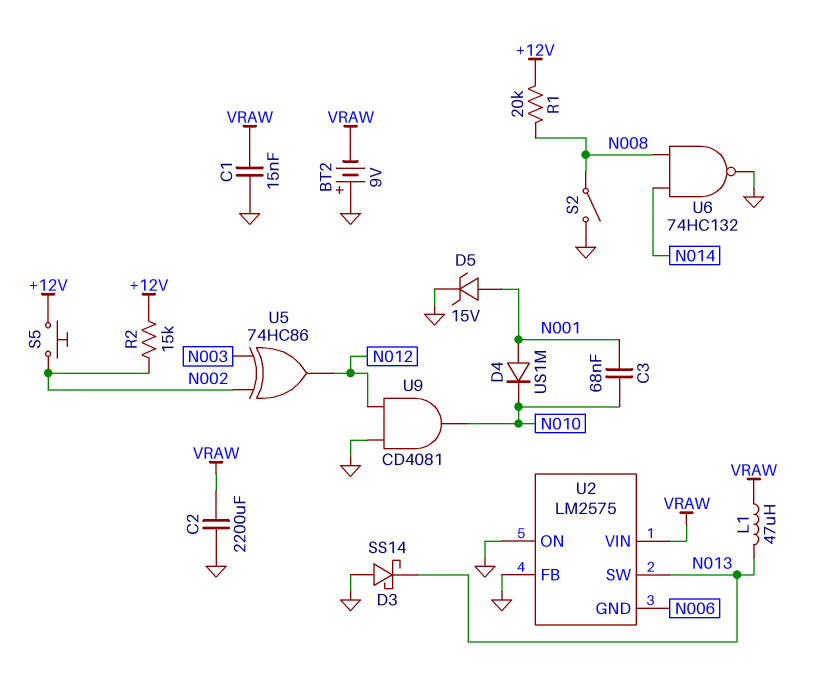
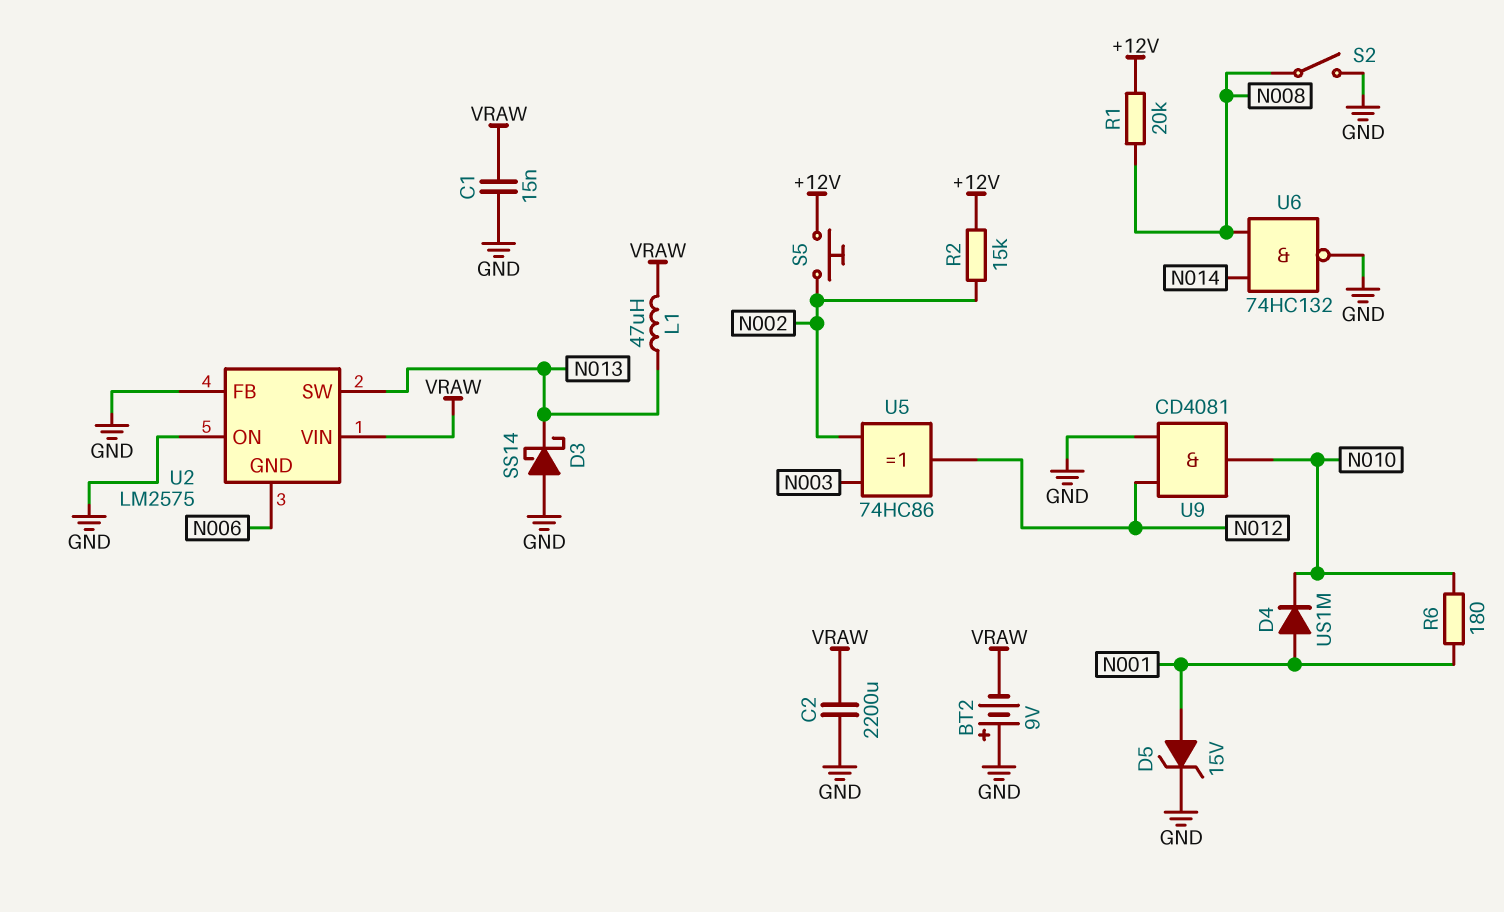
C3: 68nF (N001, N010) -> none
R6: none -> 180 (N001, N010)

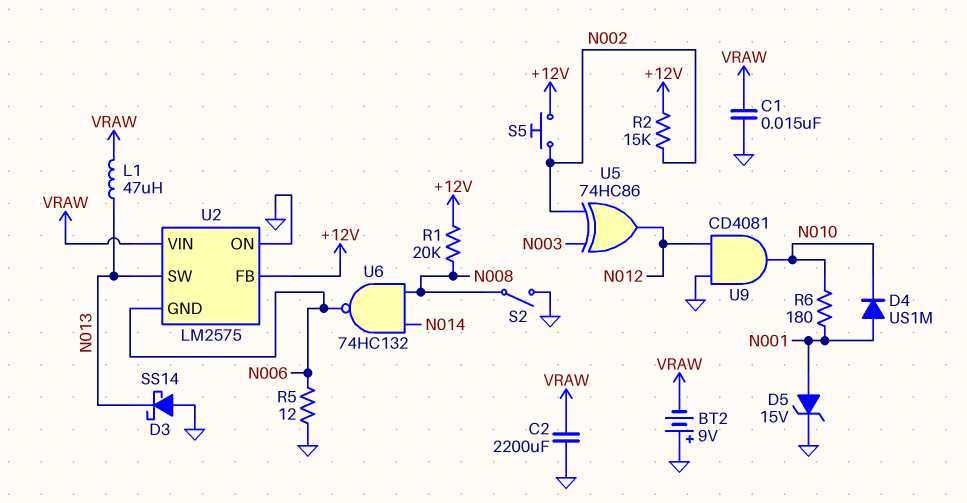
R5: none -> 12 (GND, N006)
U2 pin FB: GND -> +12V
U6: NAND 74HC132 (in N008, in N014, out GND) -> NAND 74HC132 (in N008, in N014, out N006)

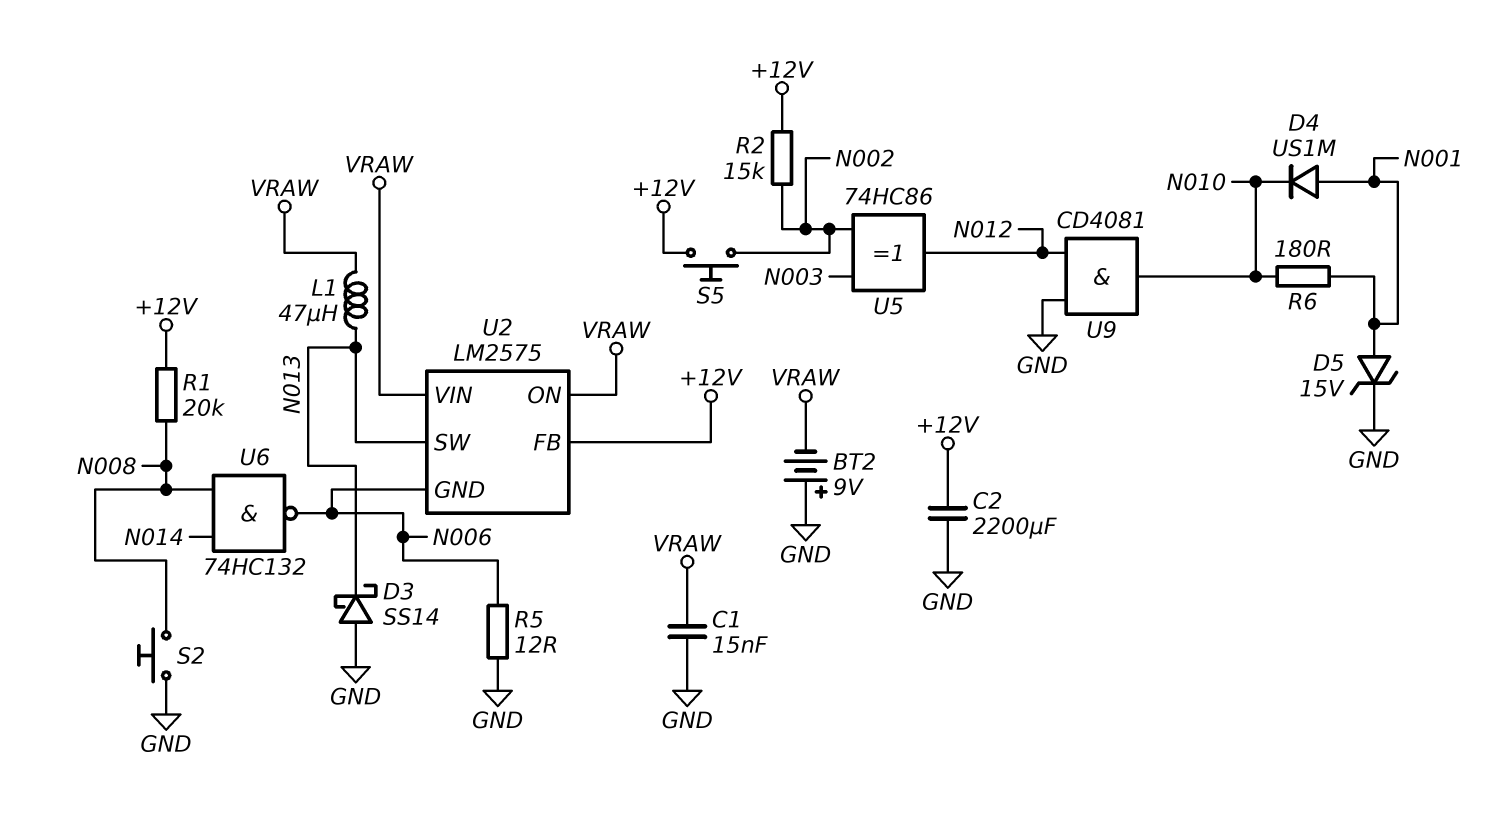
C2: 2200uF (GND, VRAW) -> 2200uF (+12V, GND)
S2: switch (GND, N008) -> button (GND, N008)
U2 pin ON: GND -> VRAW

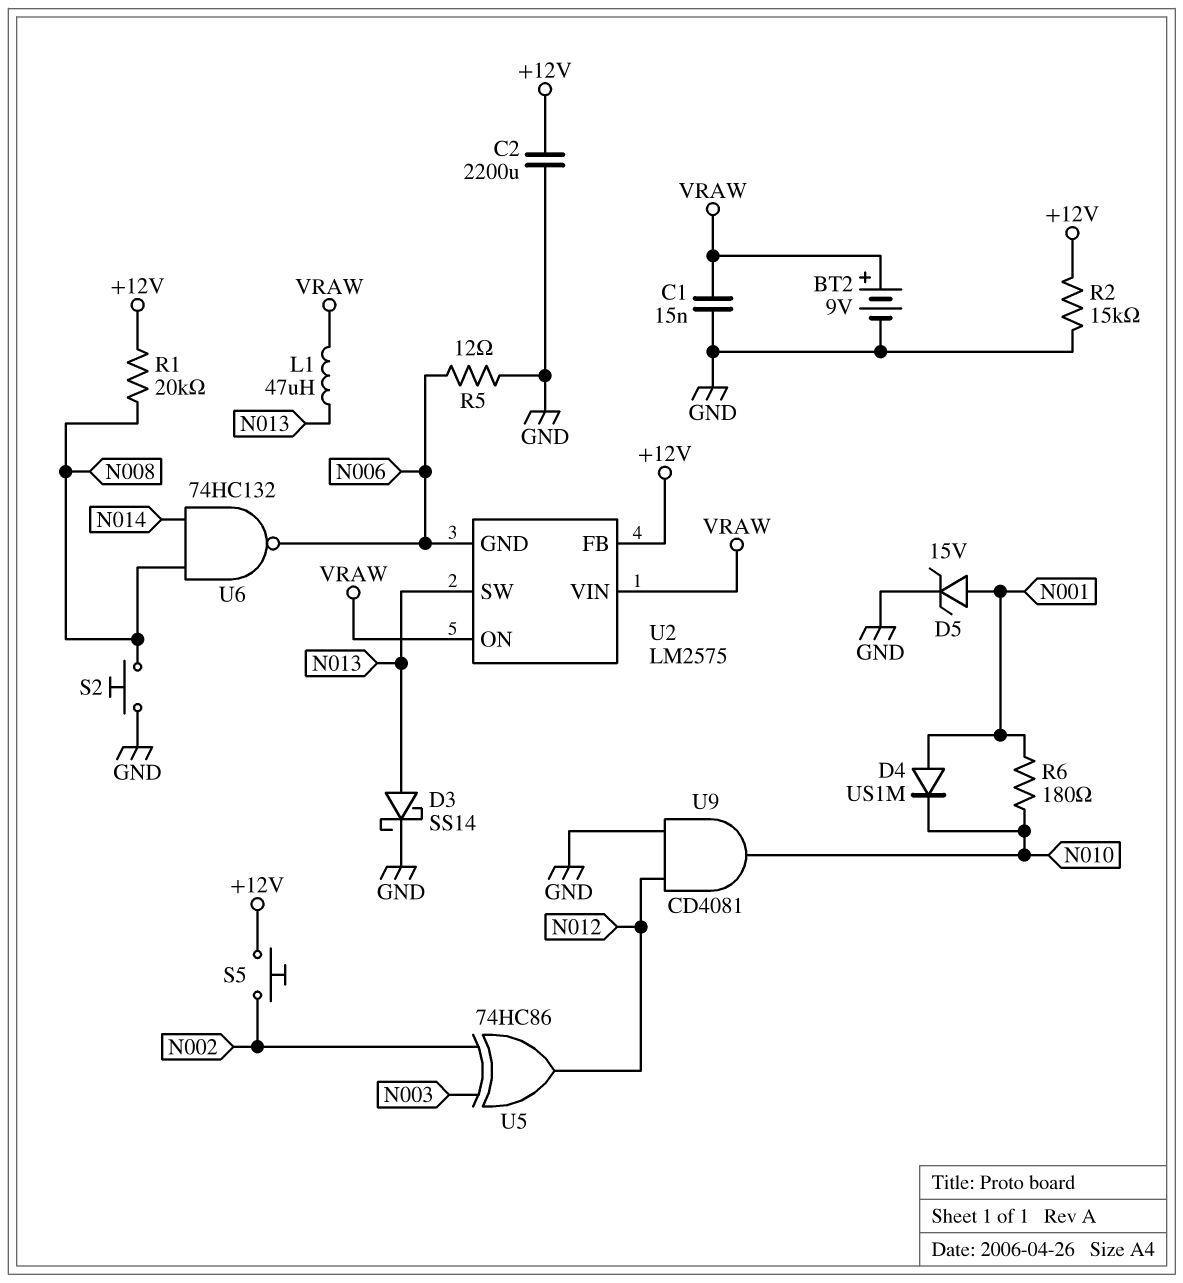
BT2: 9V (plus GND, minus VRAW) -> 9V (plus VRAW, minus GND)
D3: schottky SS14 (A GND, K N013) -> schottky SS14 (A N013, K GND)
R2: 15k (+12V, N002) -> 15k (+12V, GND)

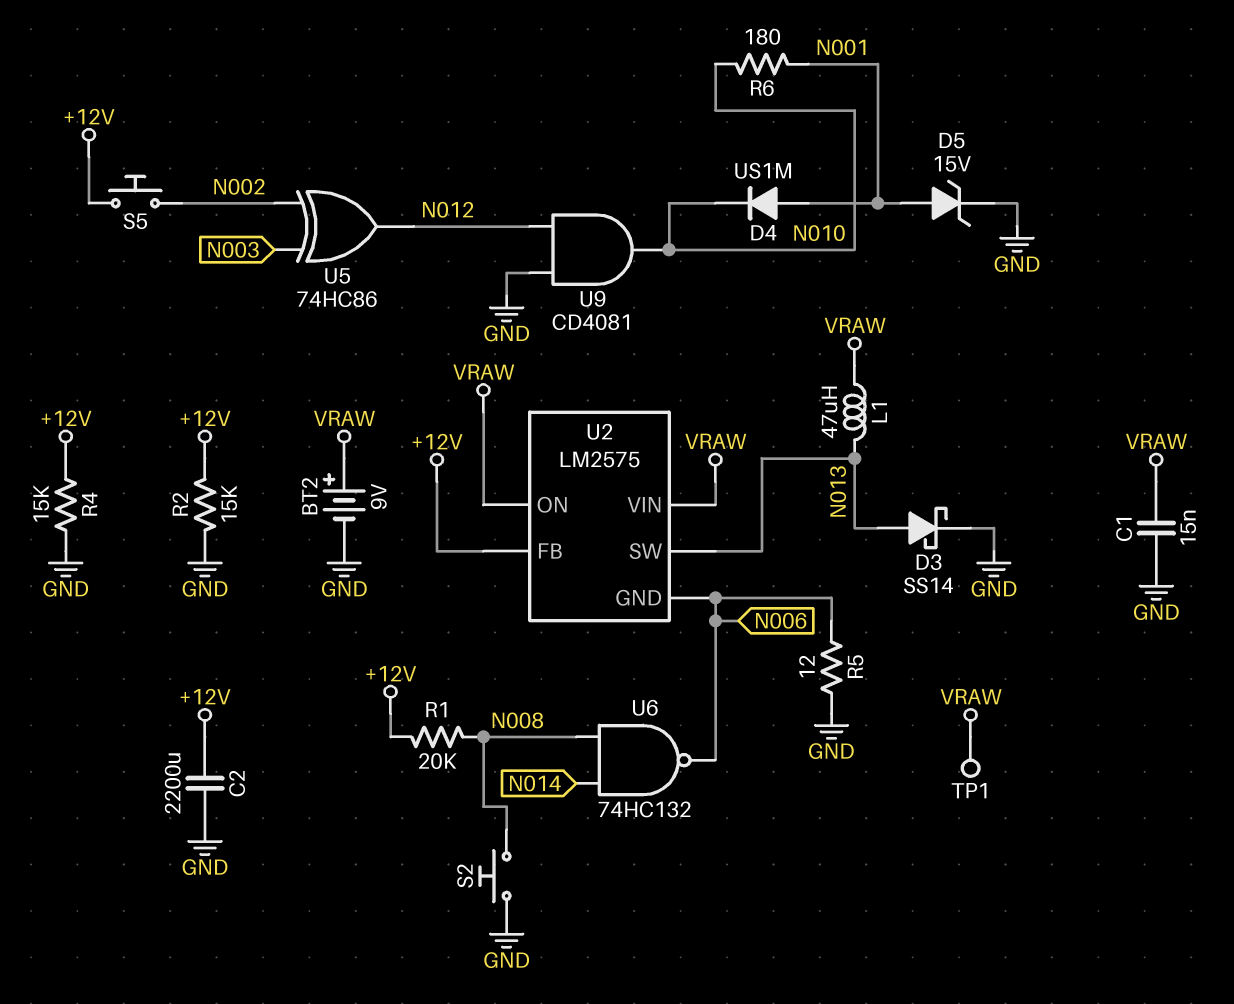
R4: none -> 15k (+12V, GND)
TP1: none -> test point (VRAW)

